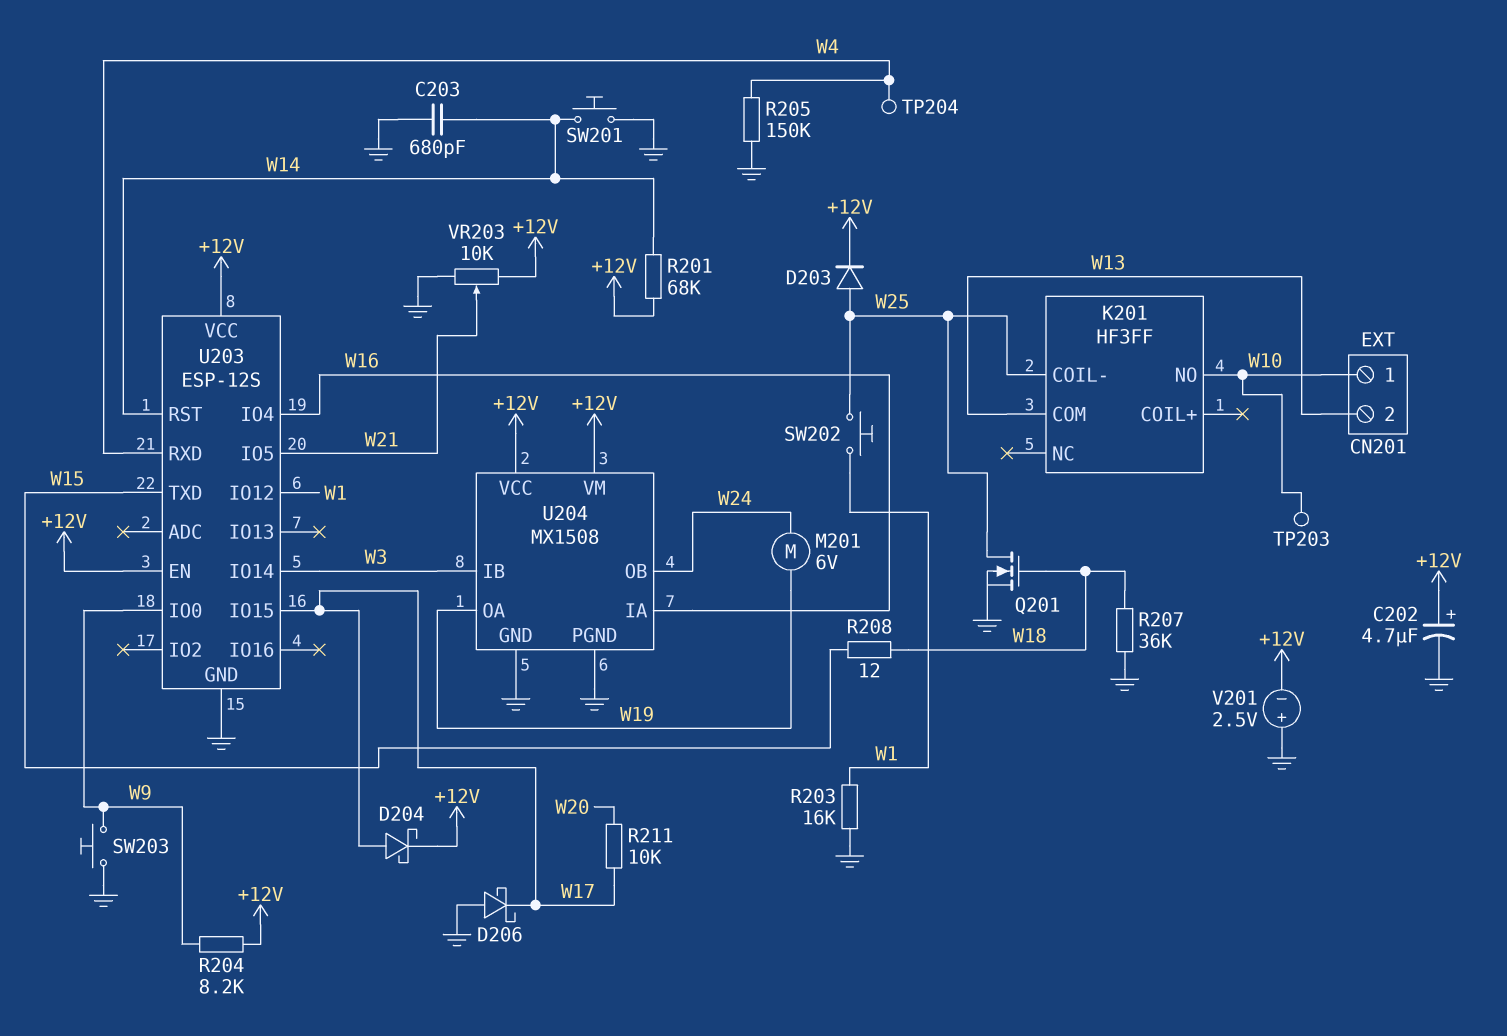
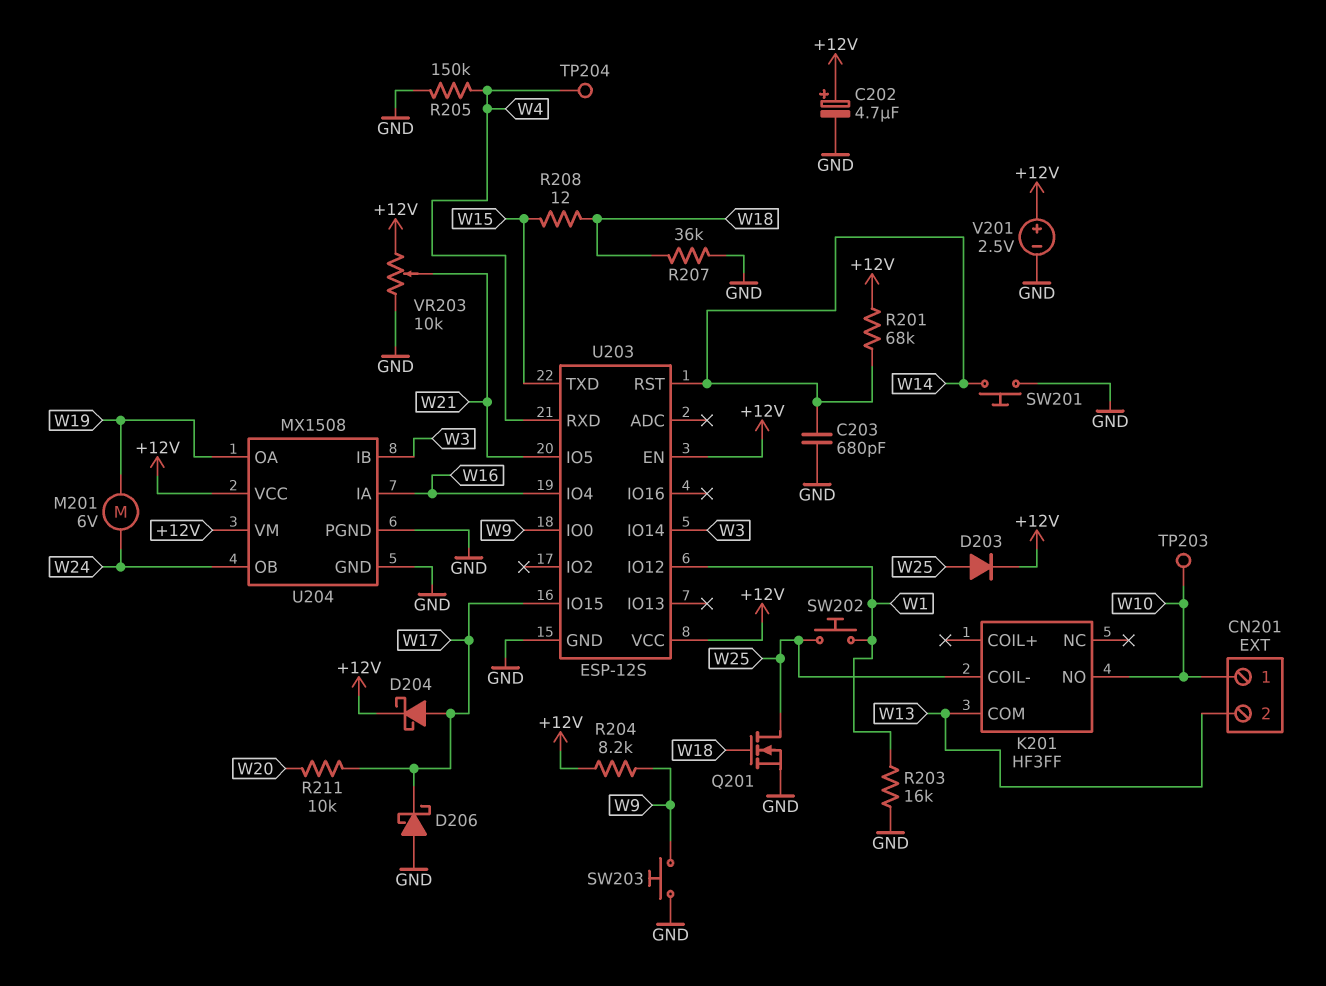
V201: 2.5V (plus GND, minus +12V) -> 2.5V (plus +12V, minus GND)

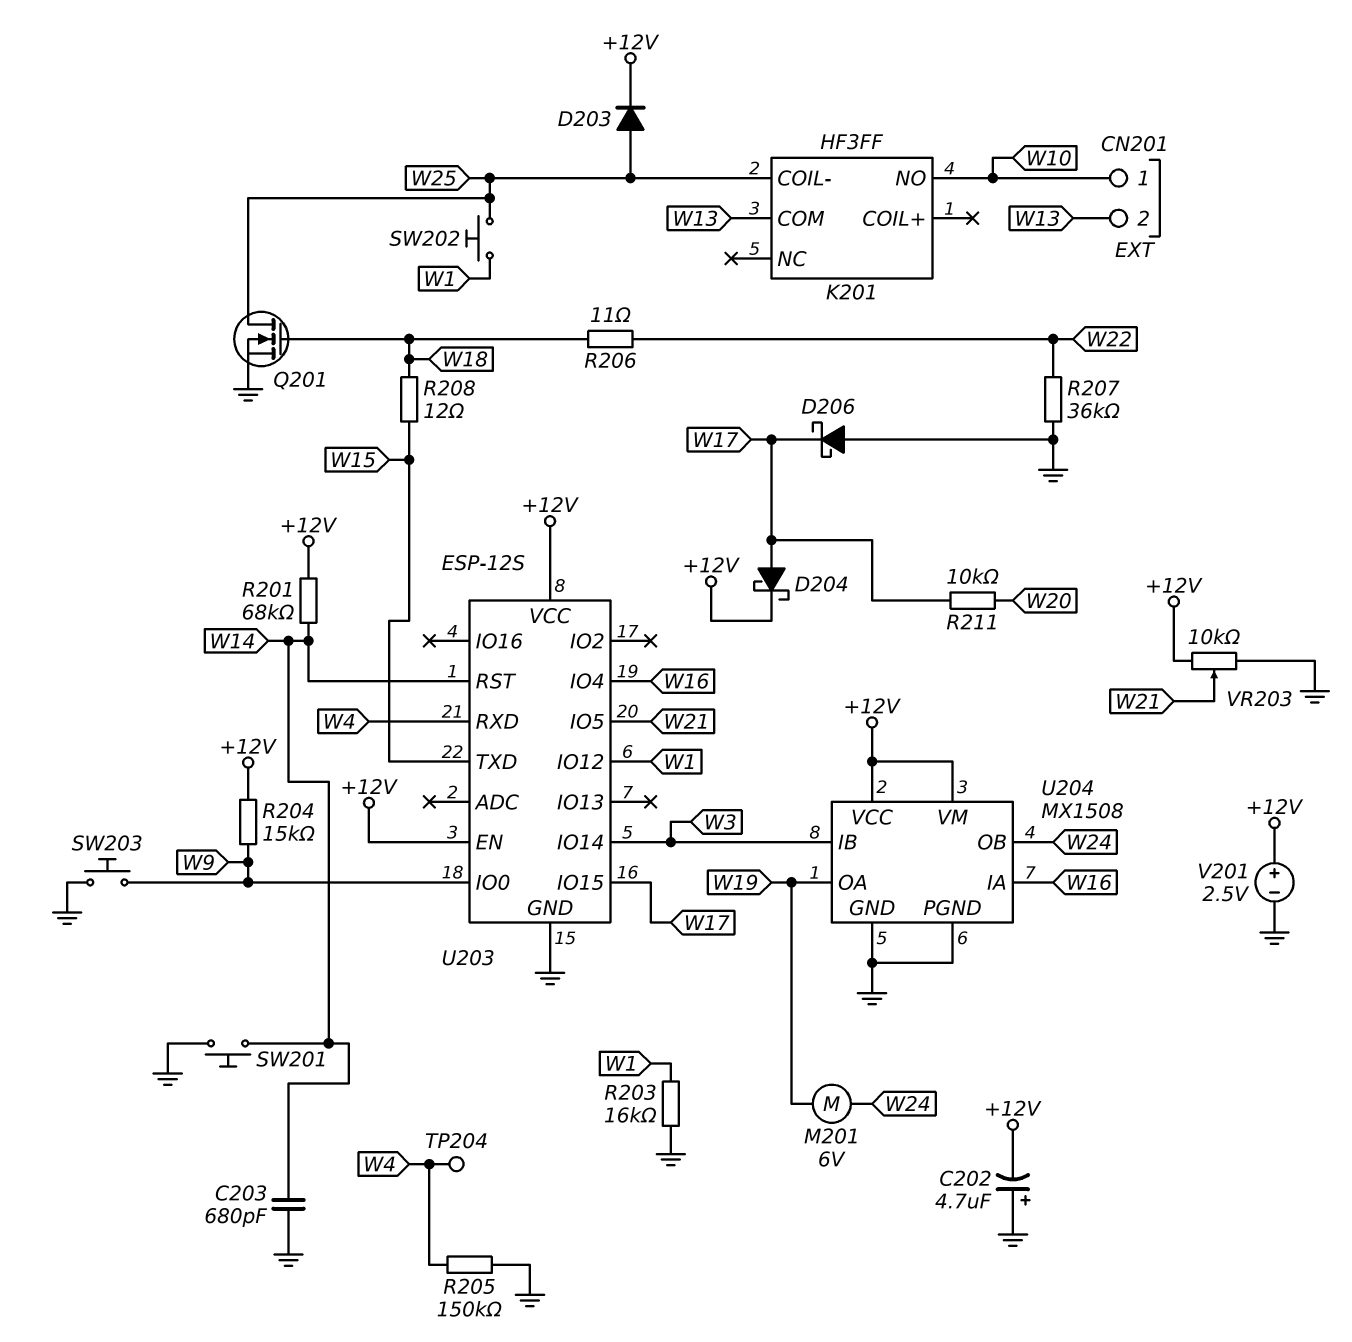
C202: 4.7uF (plus +12V, minus GND) -> 4.7uF (plus GND, minus +12V)
R204: 8.2k (+12V, W9) -> 15k (+12V, W9)
R206: none -> 11 (W18, W22)
R207: 36k (GND, W18) -> 36k (GND, W22)
TP203: test point (W10) -> none

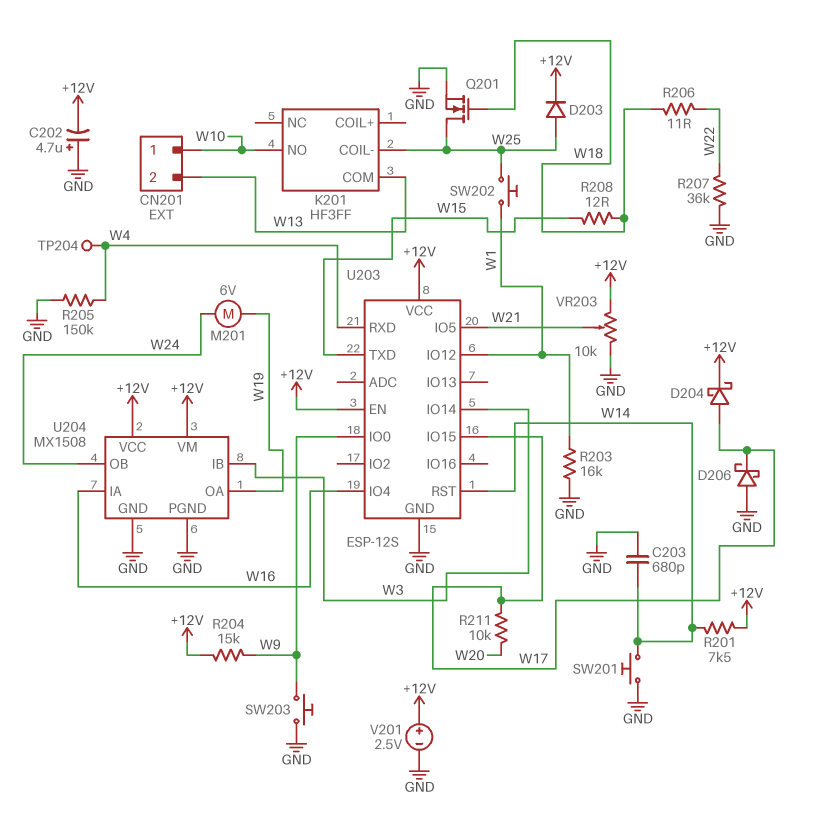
R201: 68k (+12V, W14) -> 7.5k (+12V, W14)

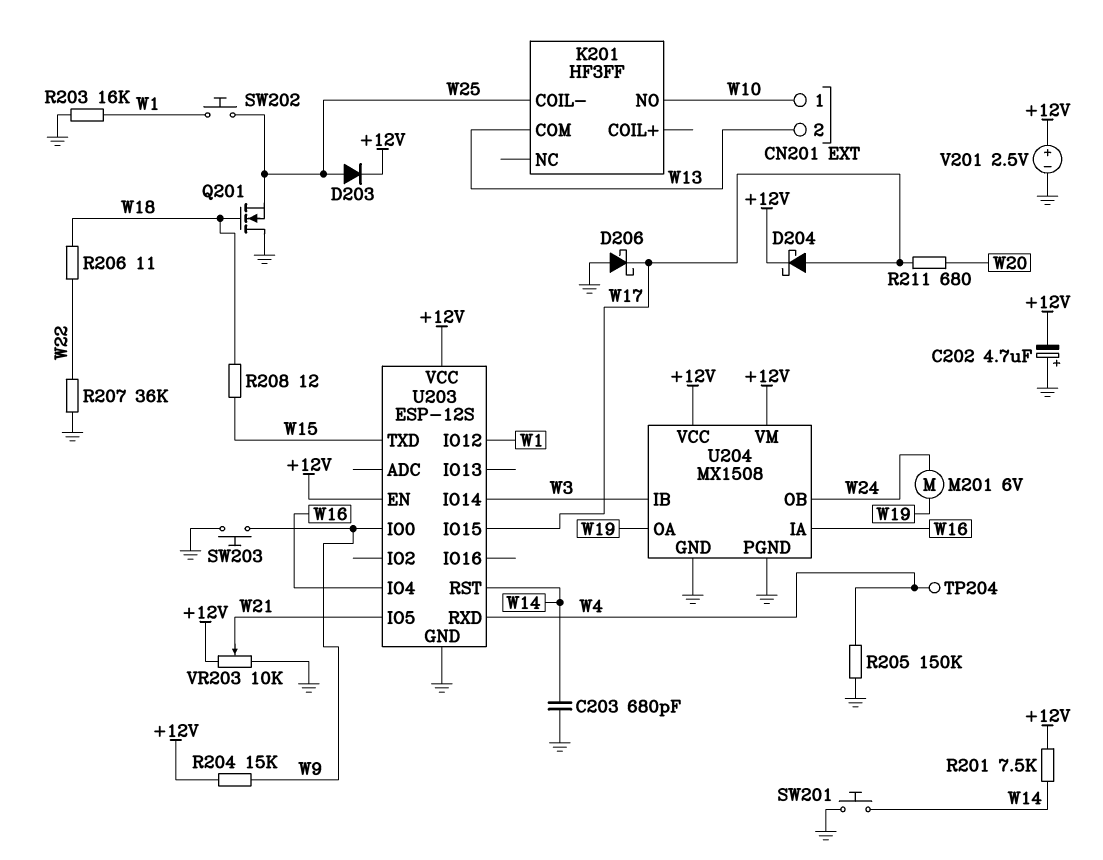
Q201: NMOS (G W18, D W25, S GND) -> NMOS (G W18, D GND, S W25)
R211: 10k (W17, W20) -> 680 (W17, W20)

